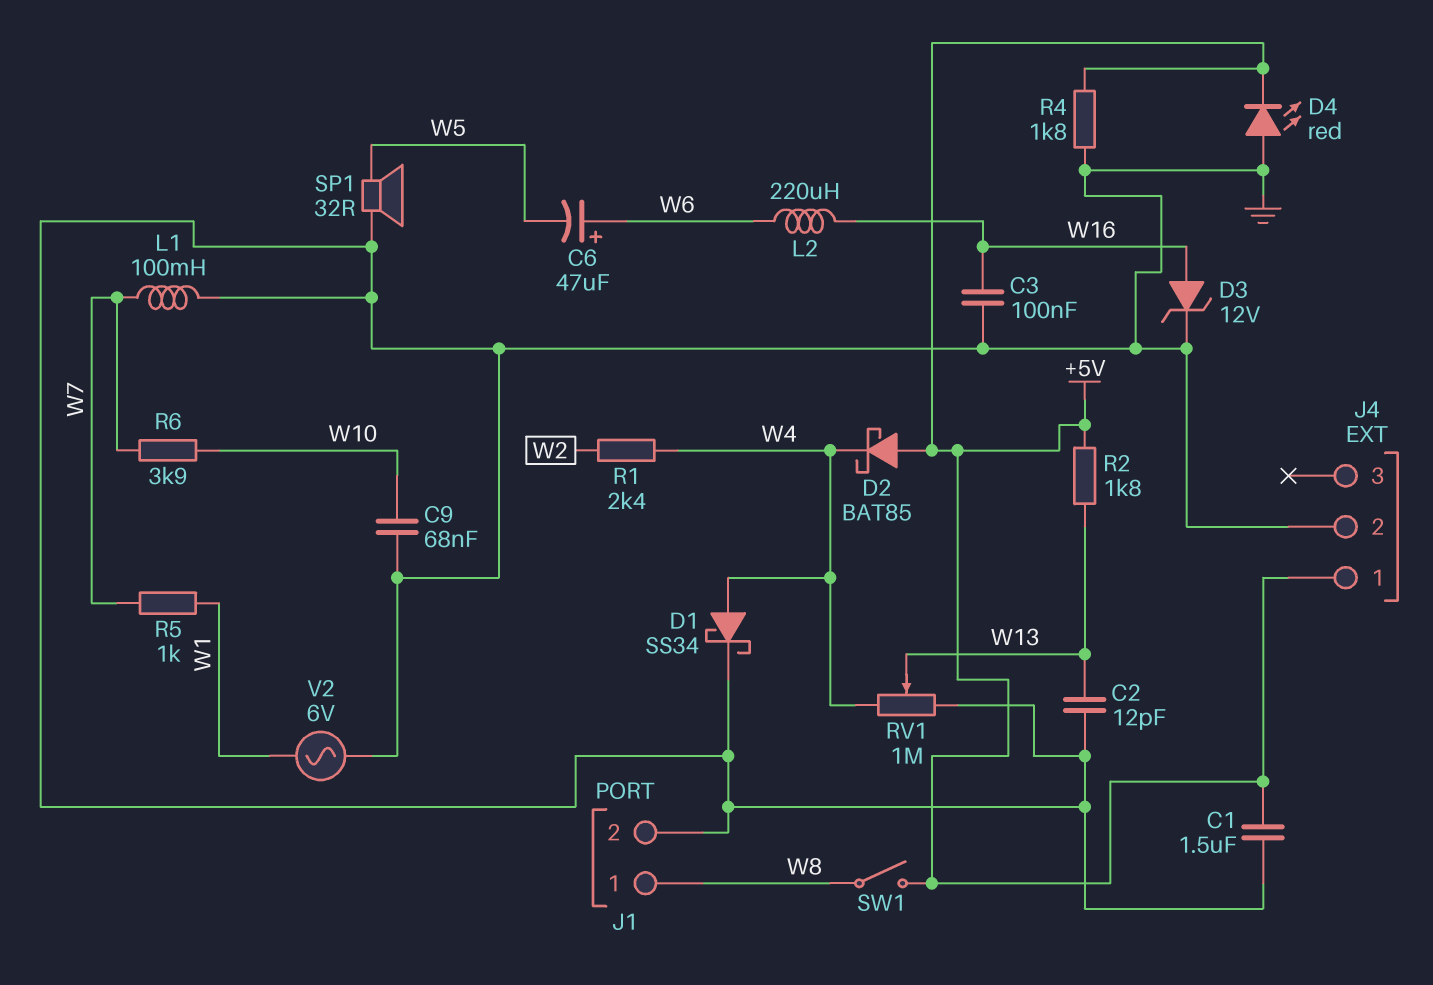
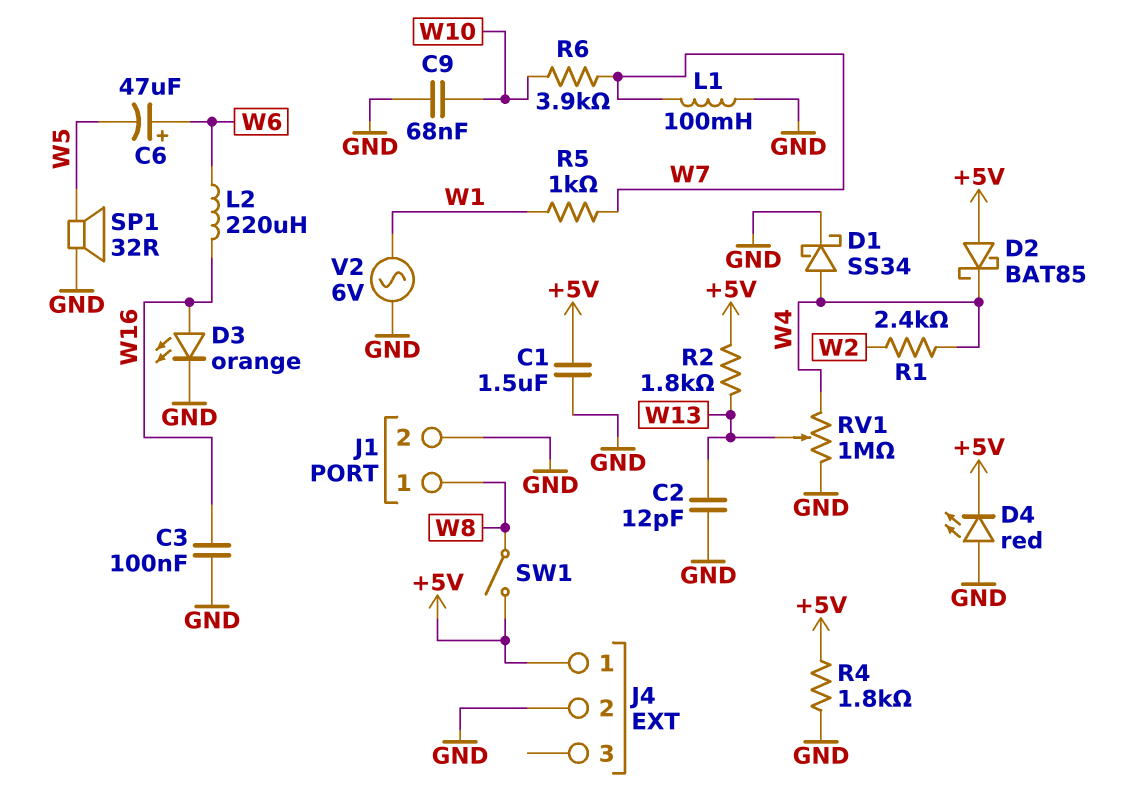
D3: zener 12V (A W16, K GND) -> LED orange (A W16, K GND)

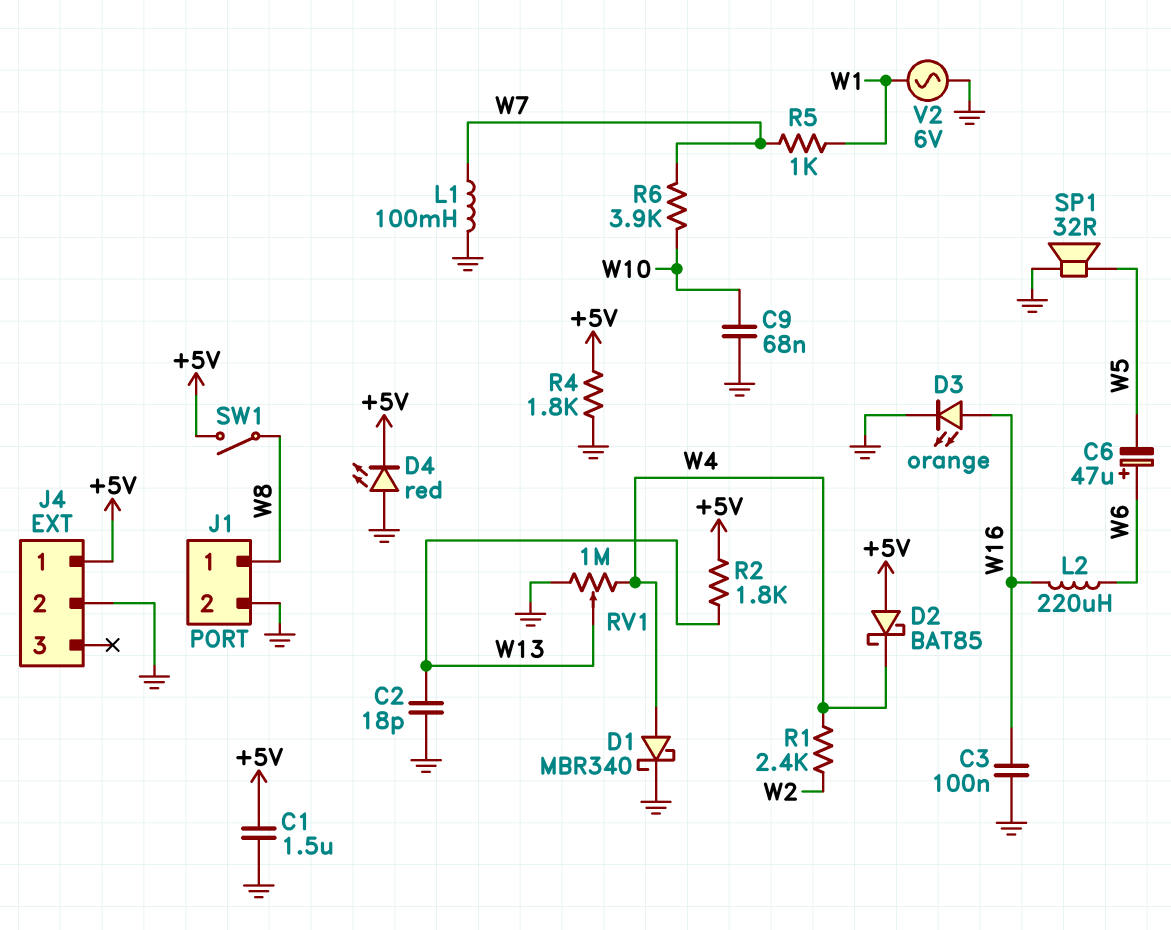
C2: 12pF (GND, W13) -> 18pF (GND, W13)
D1: schottky SS34 (A W4, K GND) -> schottky MBR340 (A W4, K GND)

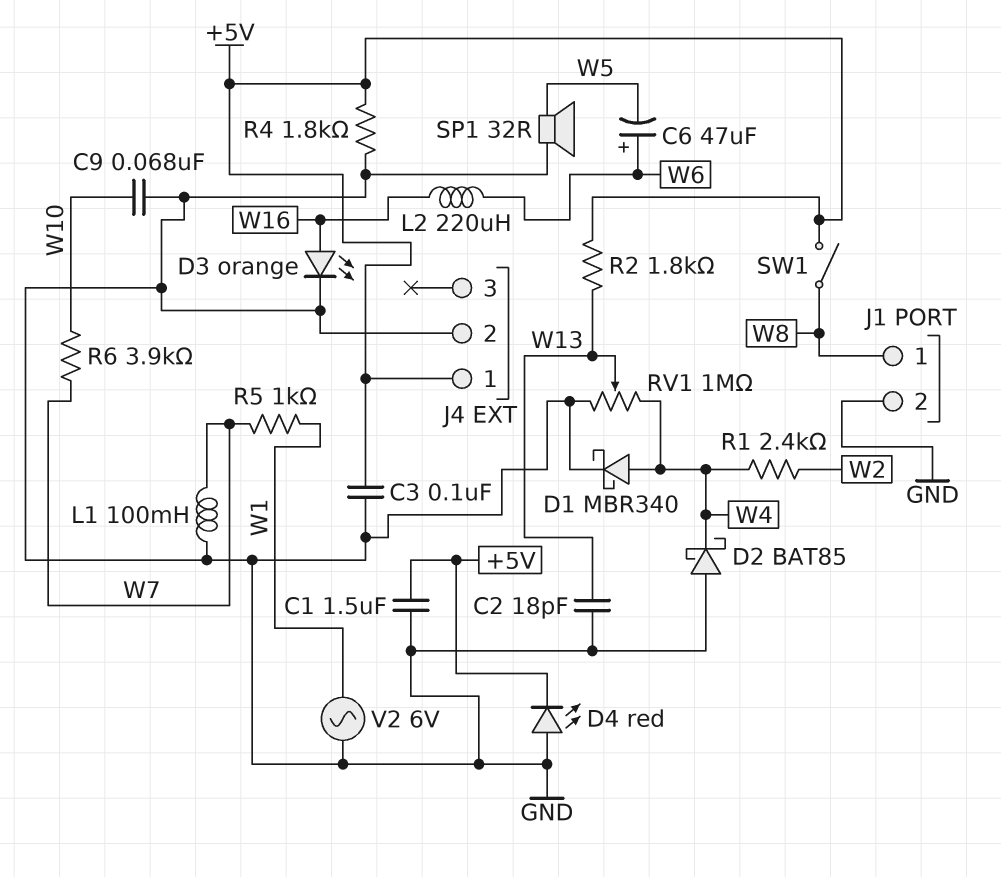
C3: 100nF (GND, W16) -> 100nF (+5V, GND)
D2: schottky BAT85 (A +5V, K W4) -> schottky BAT85 (A GND, K W4)

